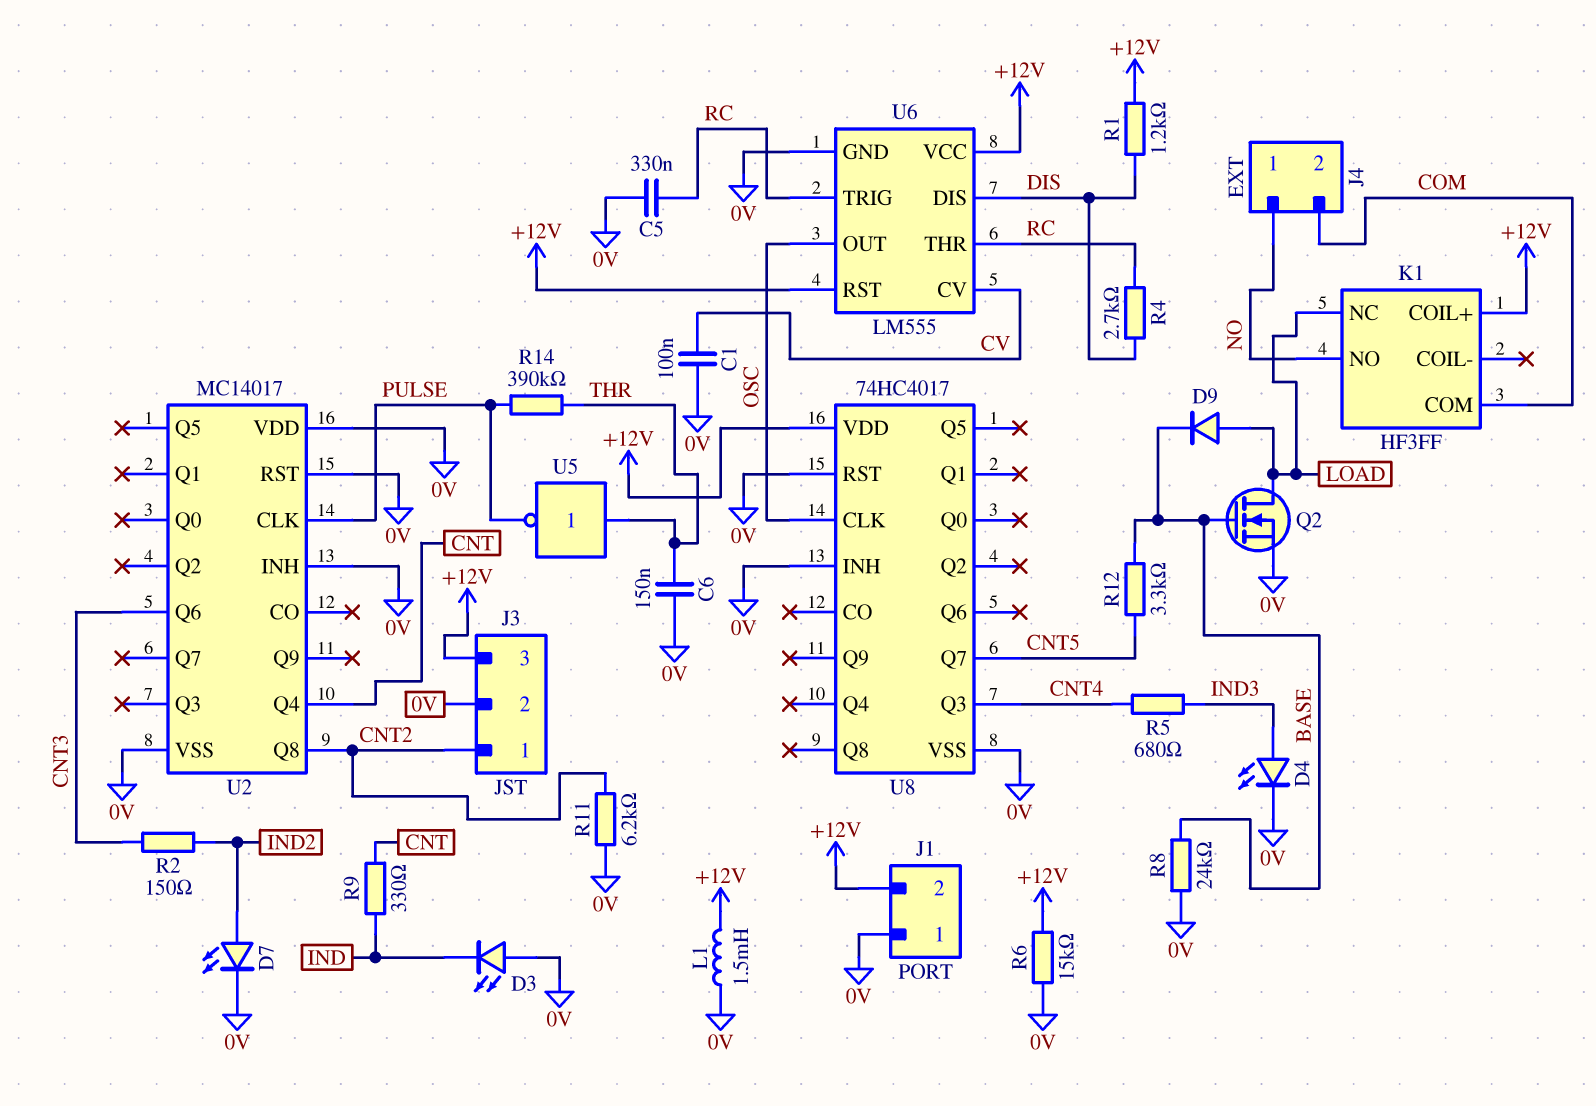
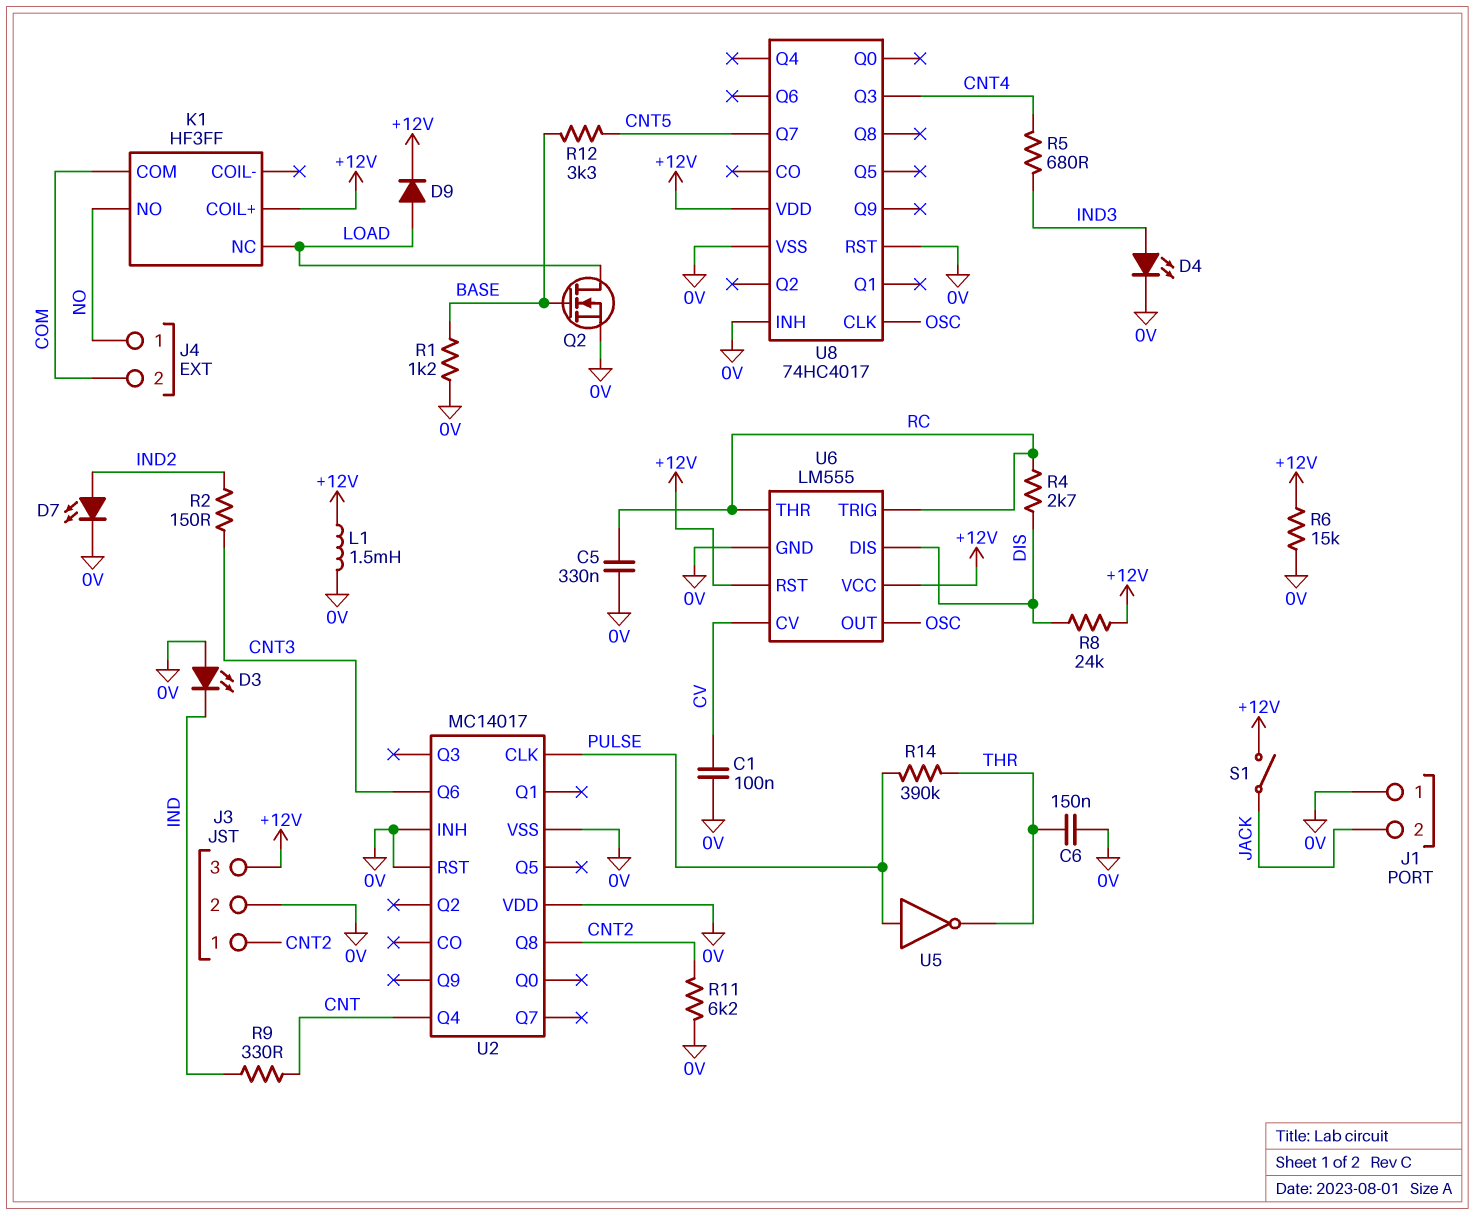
D9: diode (A LOAD, K BASE) -> diode (A LOAD, K +12V)
J1 pin 2: +12V -> JACK
R1: 1.2k (+12V, DIS) -> 1.2k (0V, BASE)
R8: 24k (0V, BASE) -> 24k (+12V, DIS)
S1: none -> switch (+12V, JACK)
U5: NOT (in THR, out PULSE) -> NOT (in PULSE, out THR)

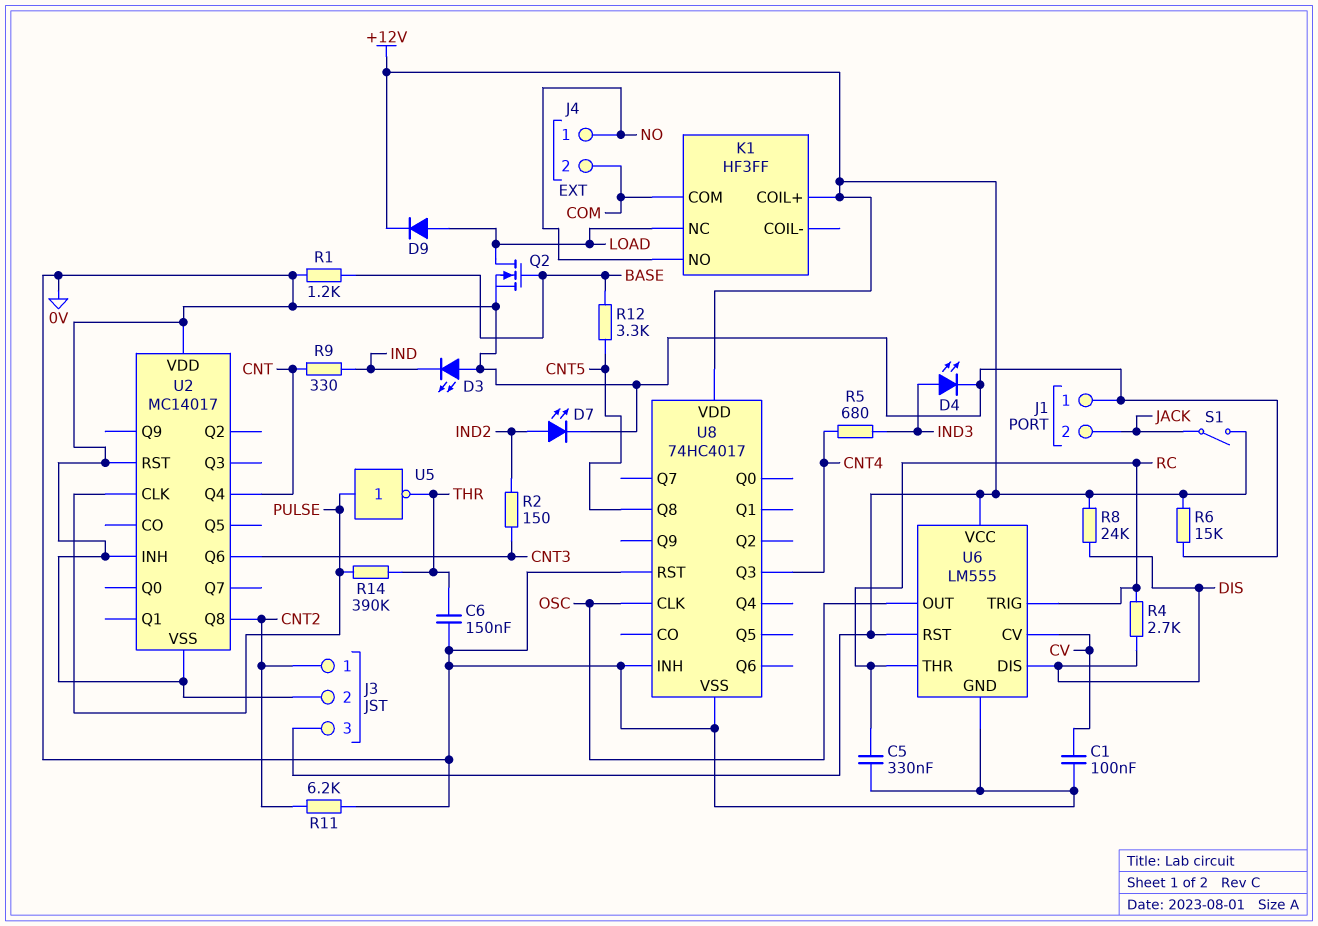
L1: 1.5mH (+12V, 0V) -> none
U8 pin Q7: CNT5 -> none
U8 pin Q8: none -> CNT5

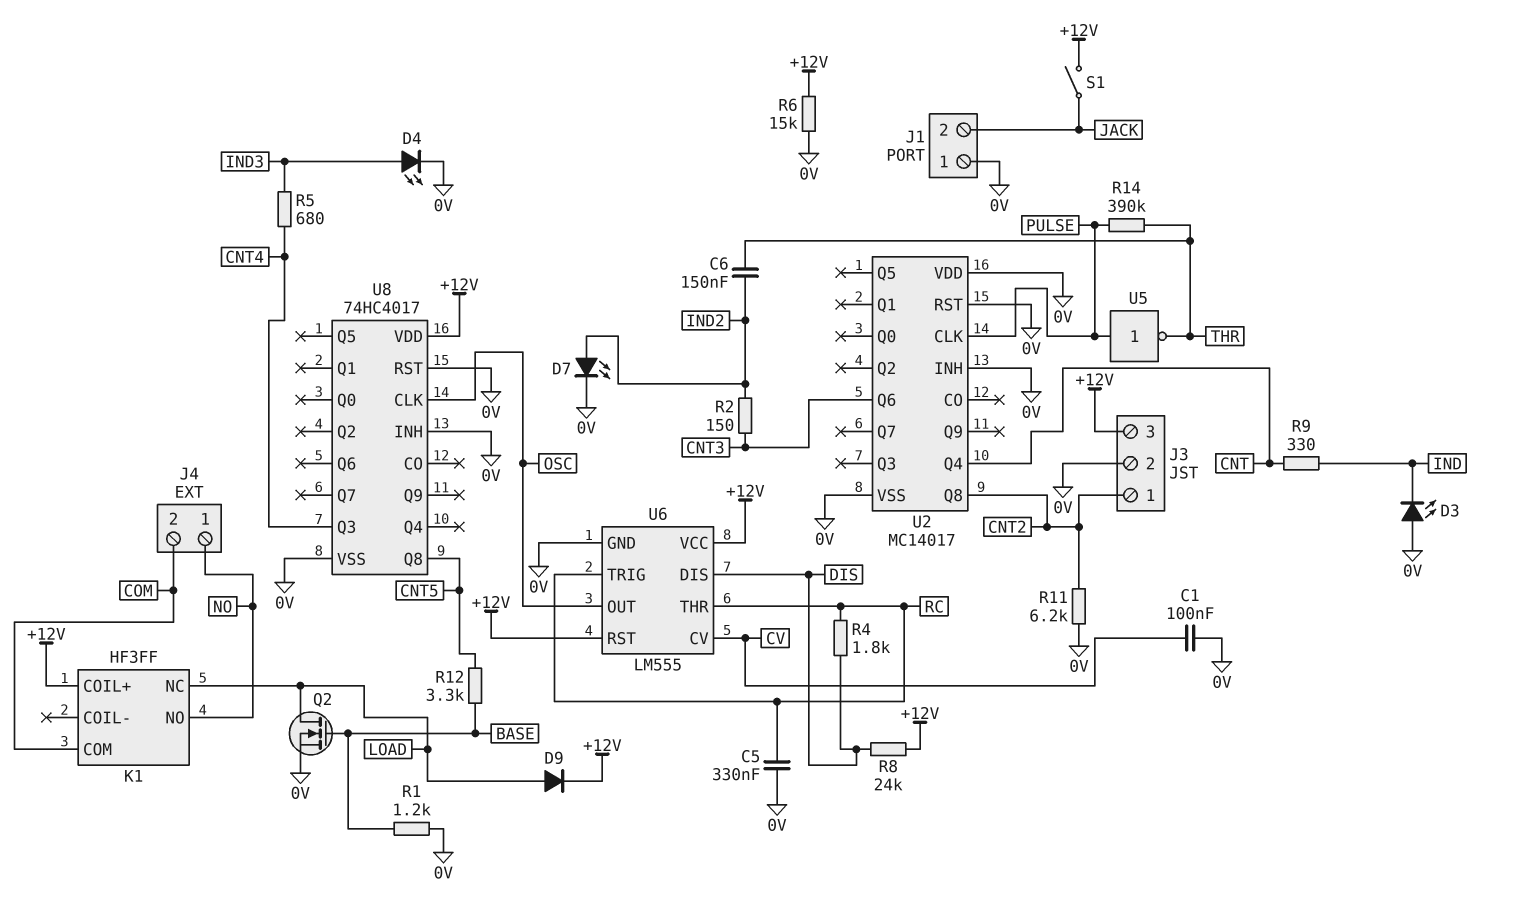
C6: 150nF (0V, THR) -> 150nF (IND2, THR)
R4: 2.7k (DIS, RC) -> 1.8k (DIS, RC)

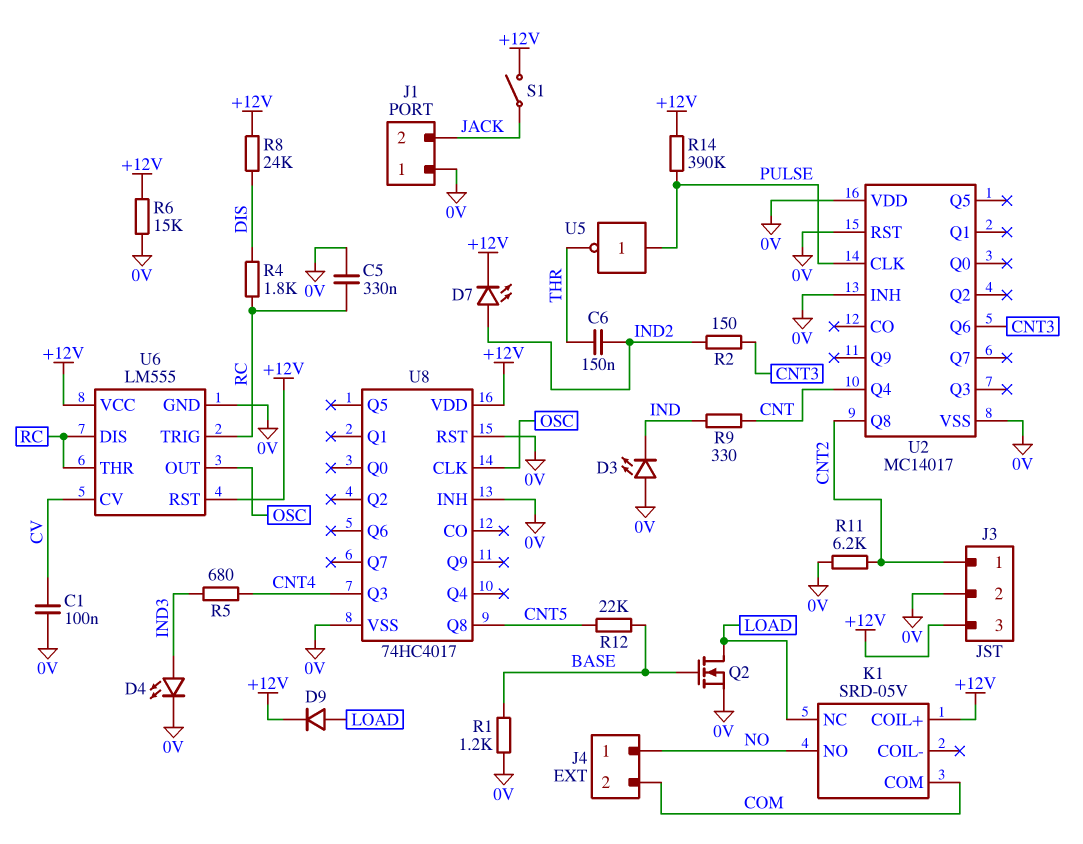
D7: LED (A IND2, K 0V) -> LED (A IND2, K +12V)
K1: HF3FF -> SRD-05V
R12: 3.3k (BASE, CNT5) -> 22k (BASE, CNT5)
R14: 390k (PULSE, THR) -> 390k (+12V, PULSE)
U6 pin DIS: DIS -> RC

